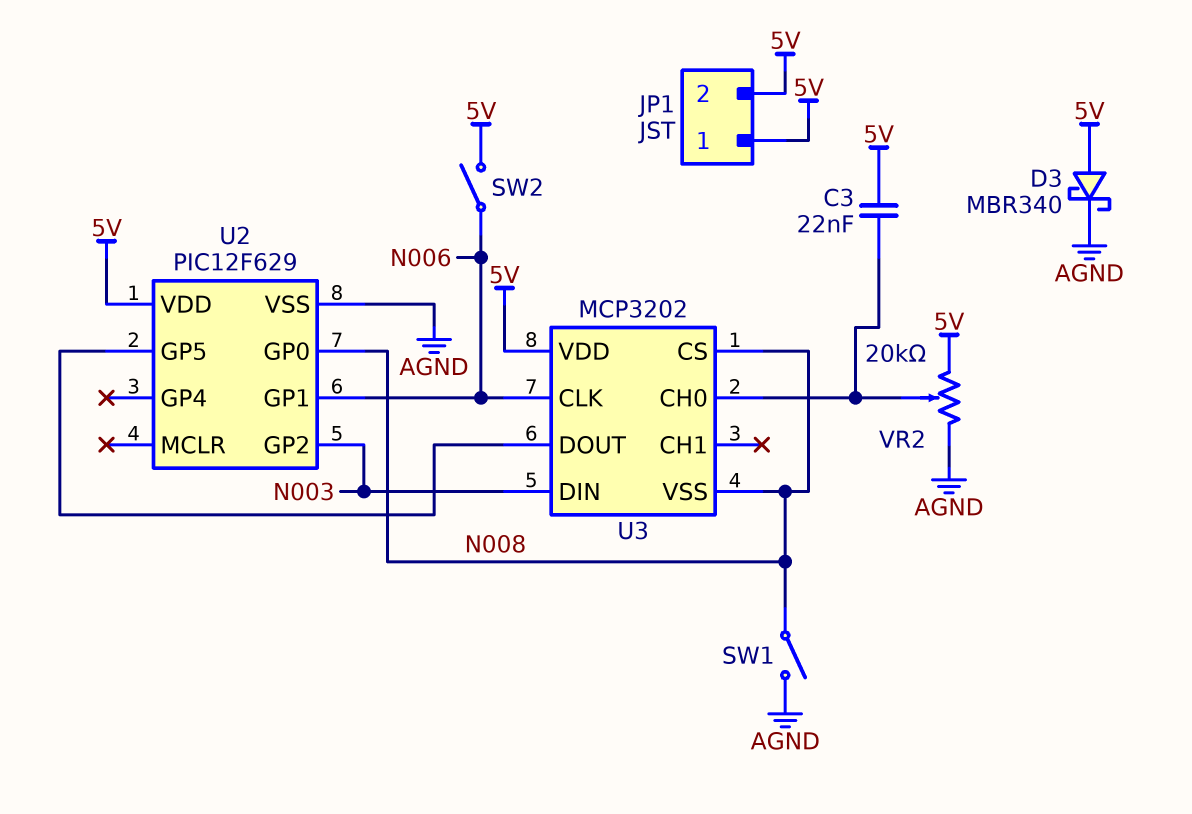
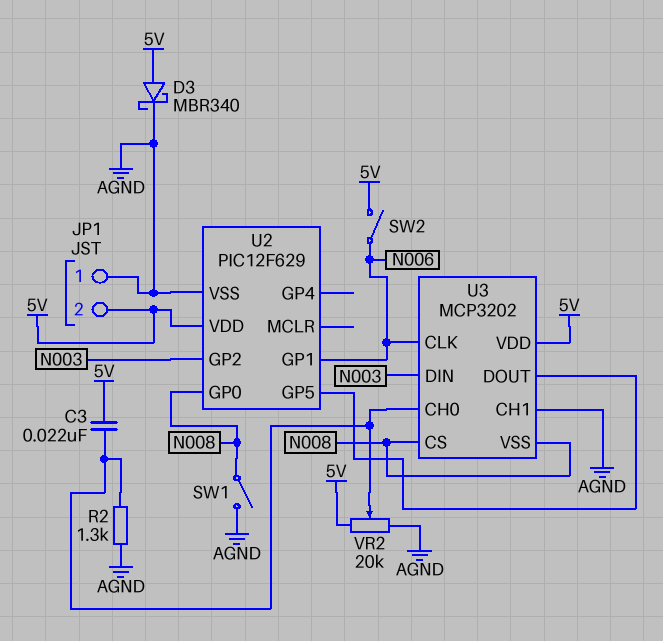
JP1 pin 1: 5V -> AGND
R2: none -> 1.3k (AGND, U3/CH0)
U3 pin CH1: none -> AGND

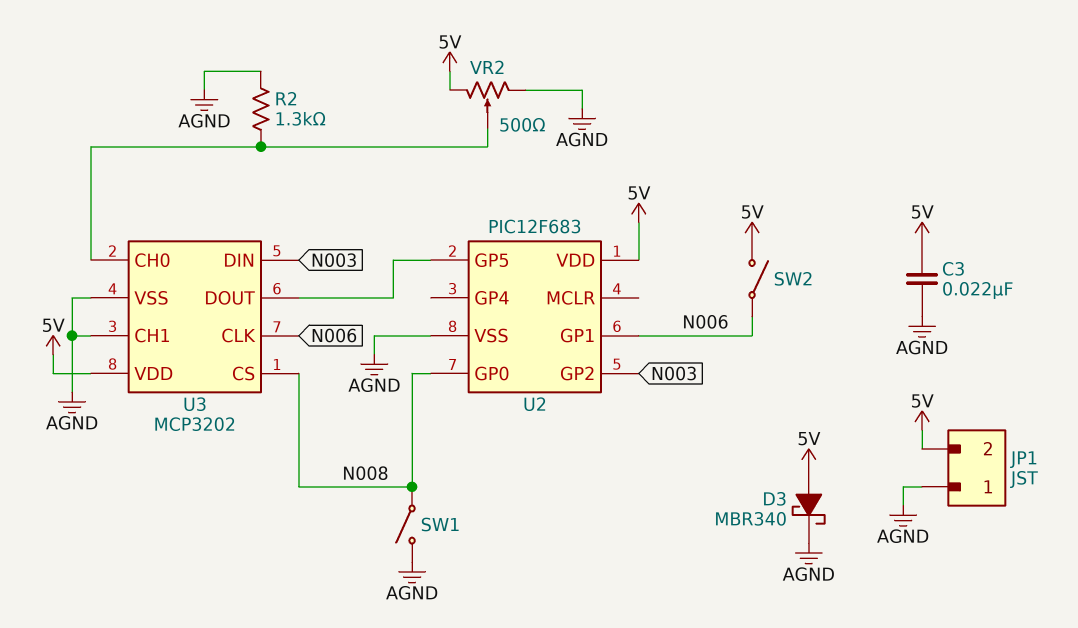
C3: 22nF (5V, U3/CH0) -> 22nF (5V, AGND)
U2: PIC12F629 -> PIC12F683
U3 pin VSS: N008 -> AGND
VR2: 20k (5V, AGND, wiper U3/CH0) -> 500 (5V, AGND, wiper U3/CH0)

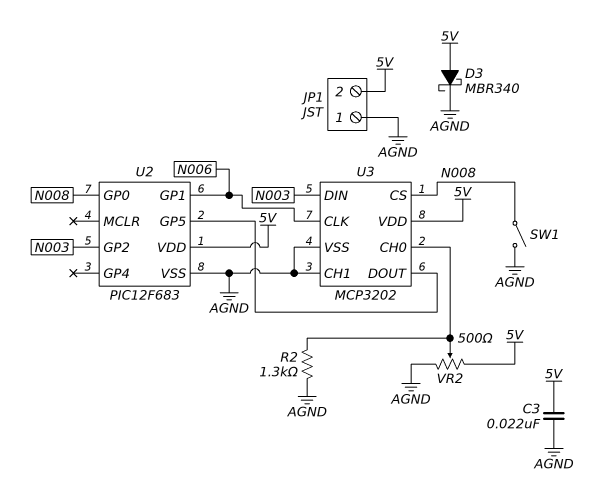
SW2: switch (5V, N006) -> none

